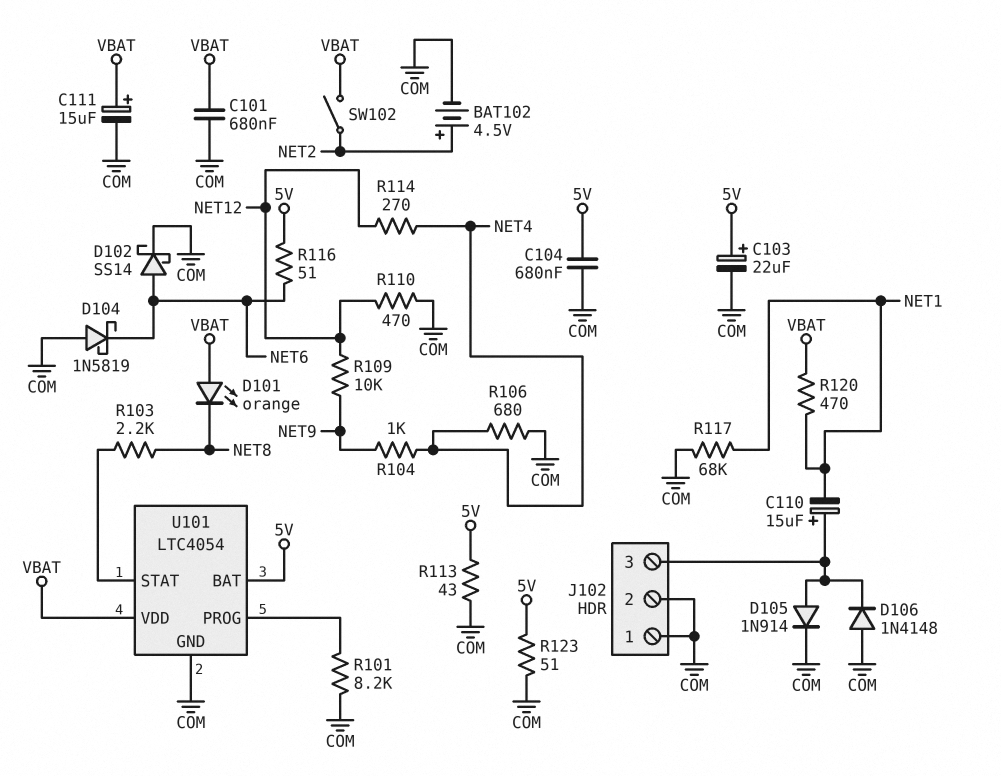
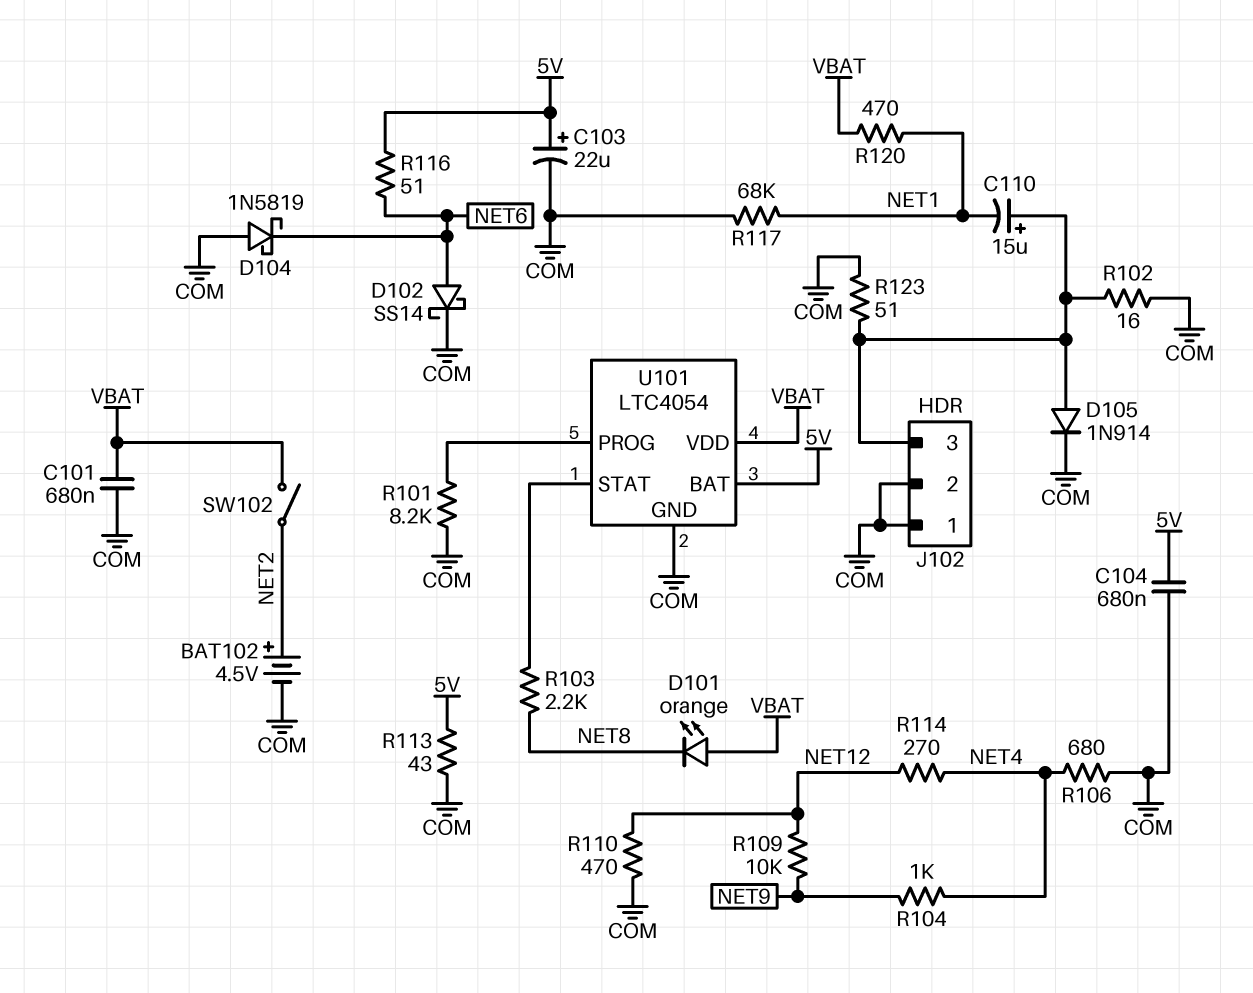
C111: 15uF (plus VBAT, minus COM) -> none
D106: diode 1N4148 (A COM, K J102/3) -> none
R102: none -> 16 (COM, J102/3)
R123: 51 (5V, COM) -> 51 (COM, J102/3)

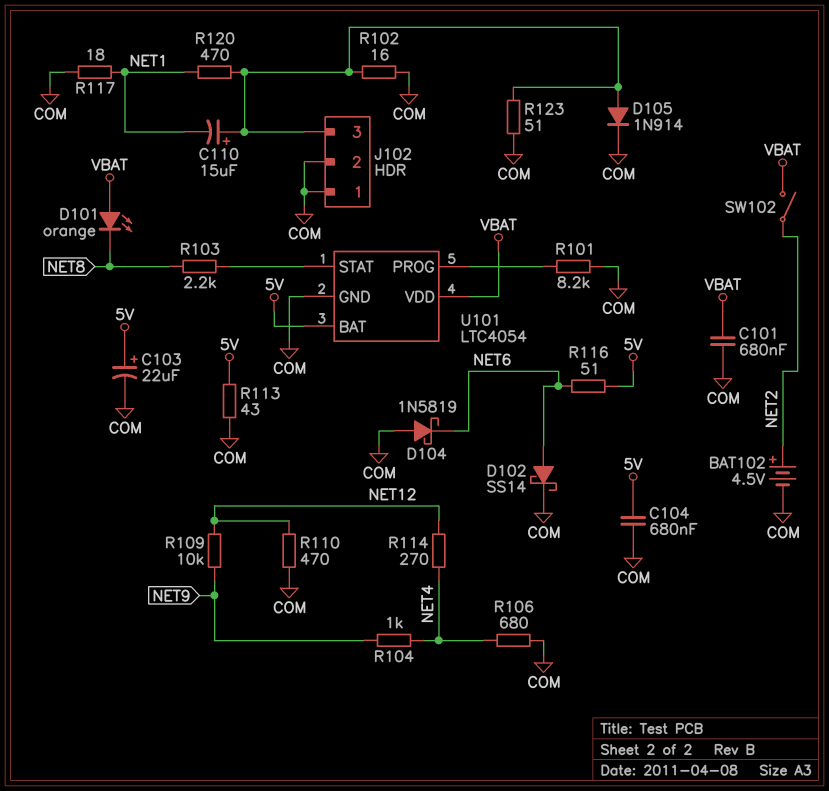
R117: 68k (COM, NET1) -> 18 (COM, NET1)
R120: 470 (NET1, VBAT) -> 470 (J102/3, NET1)

